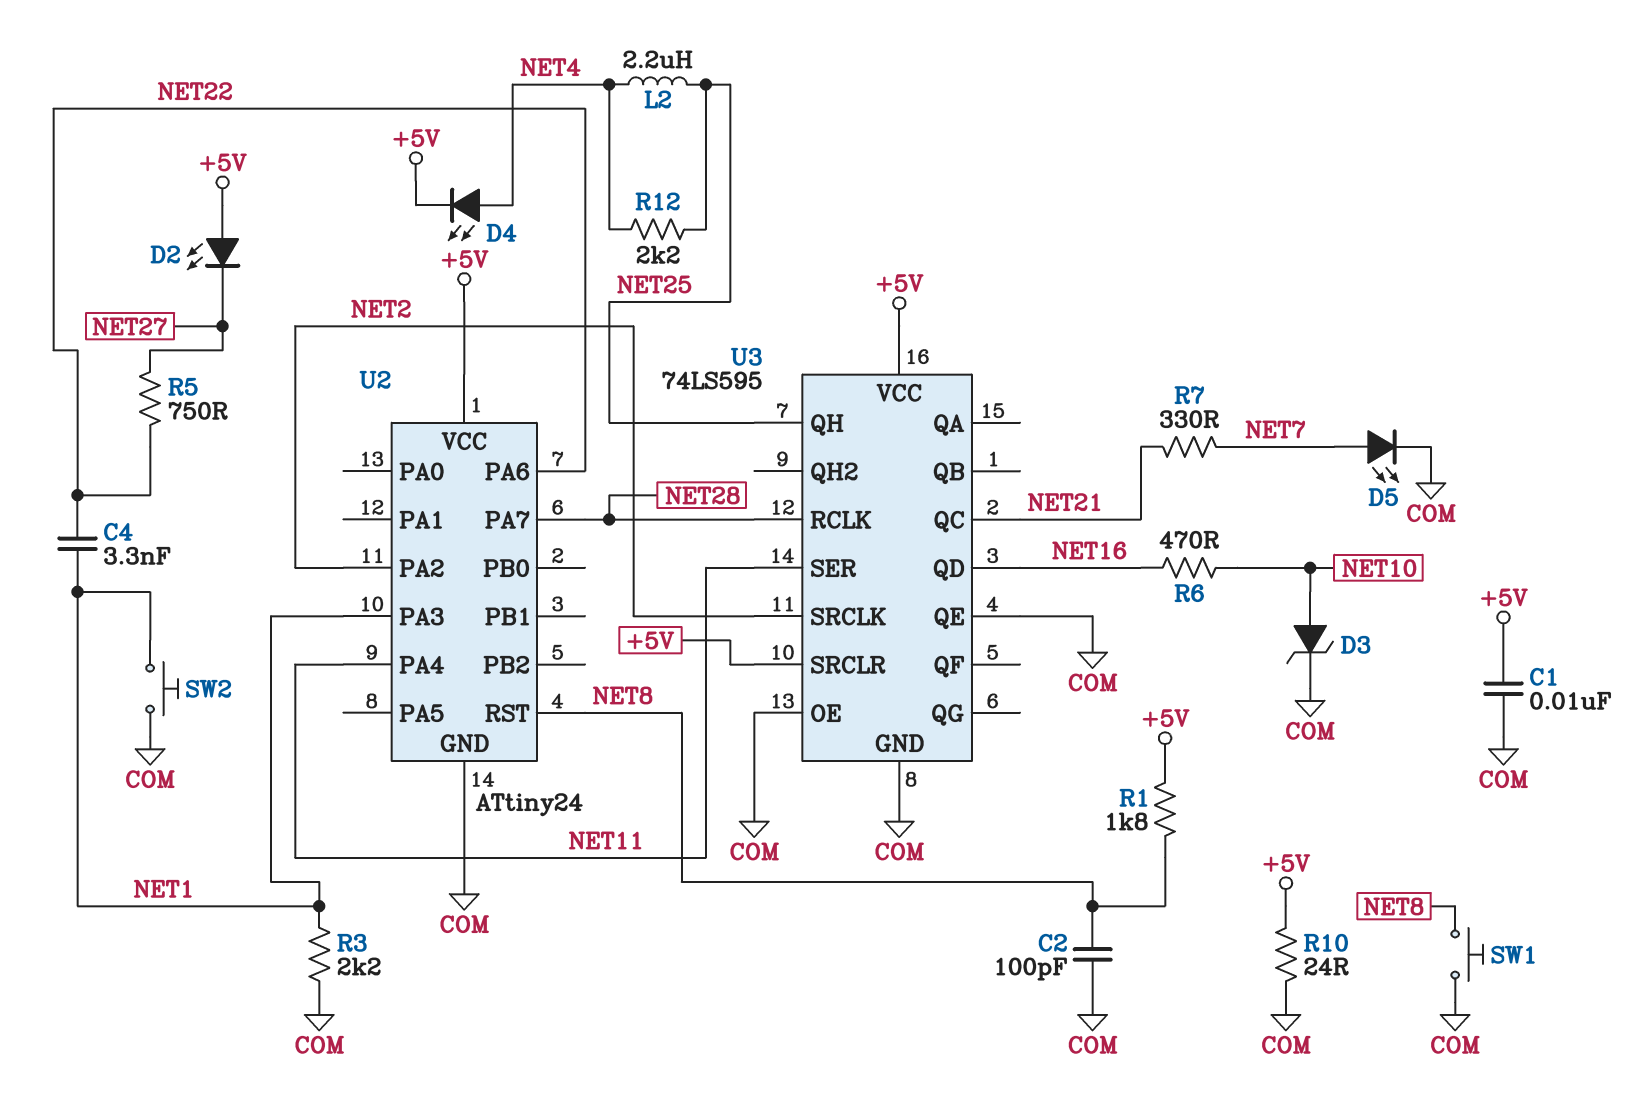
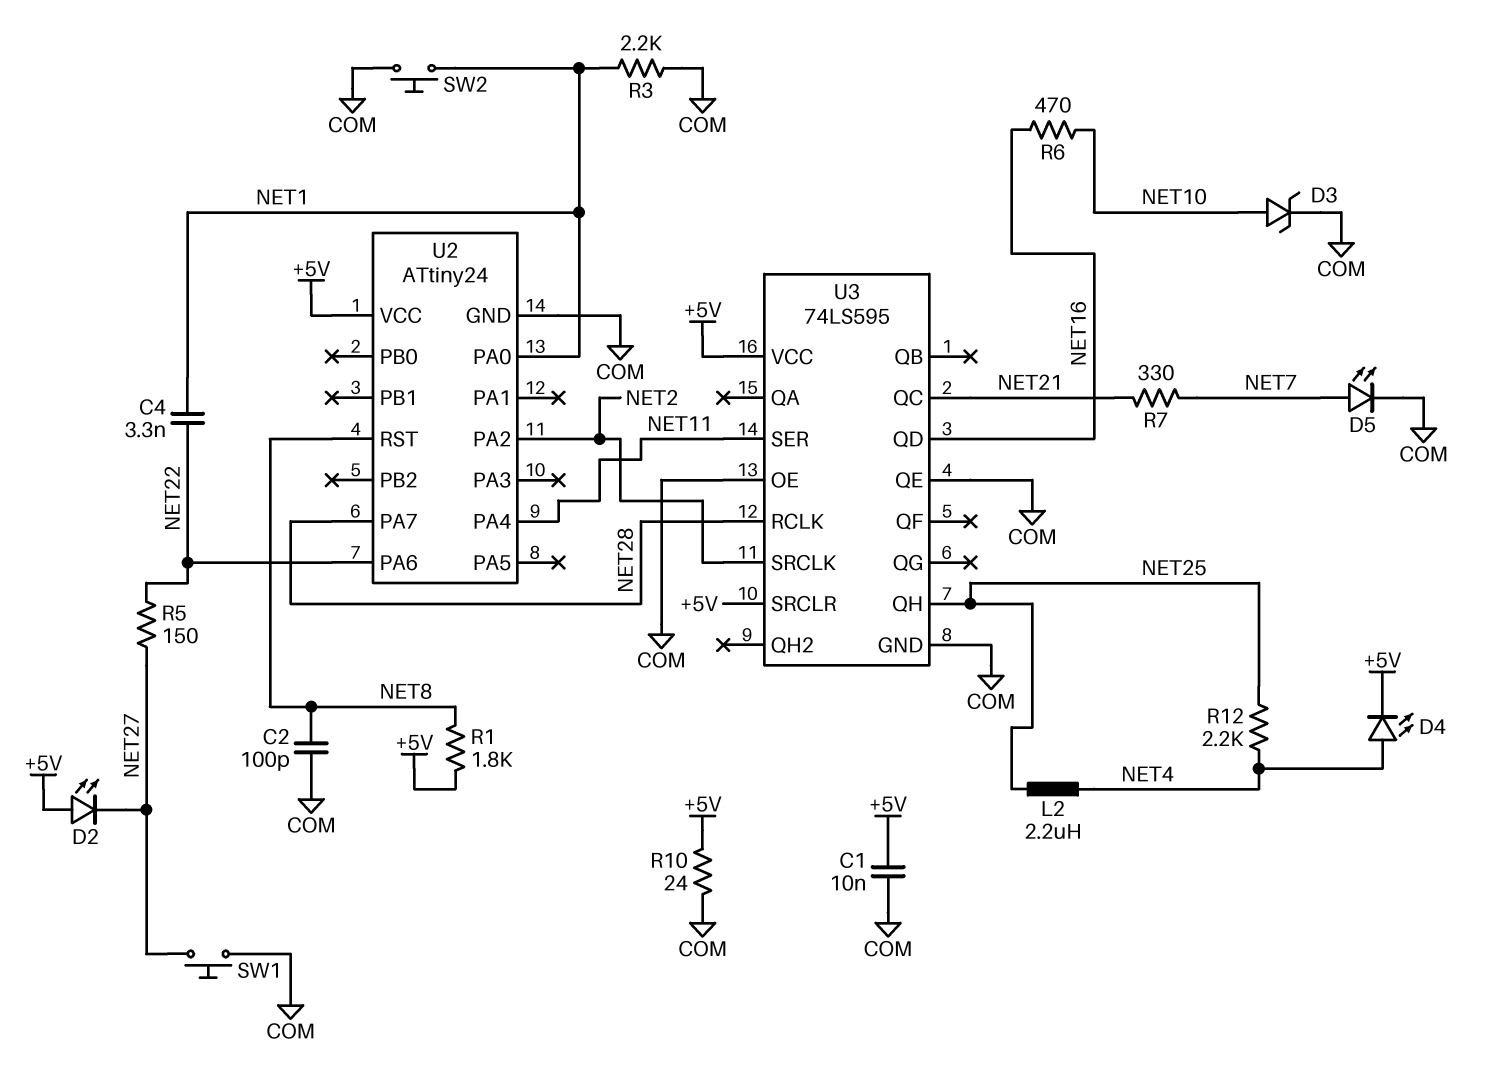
R5: 750 (NET22, NET27) -> 150 (NET22, NET27)
SW1: button (COM, NET8) -> button (COM, NET27)
U2 pin PA0: none -> NET1
U2 pin PA3: NET1 -> none

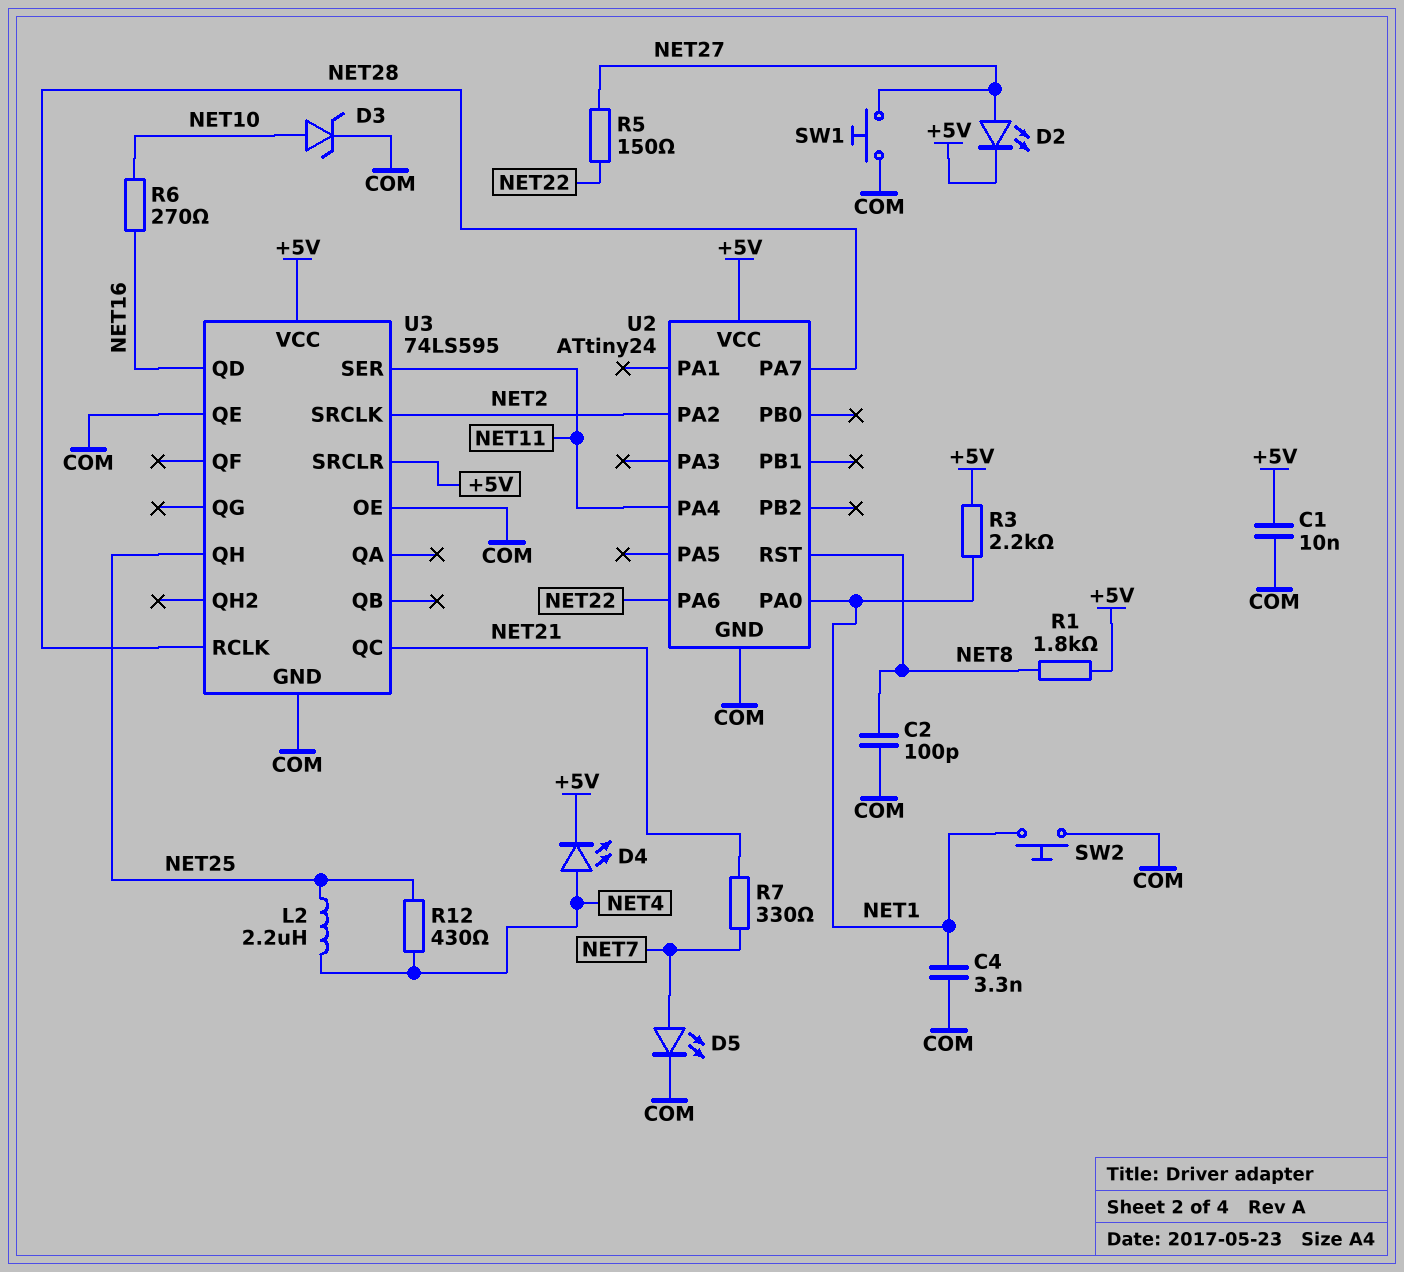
C4: 3.3nF (NET1, NET22) -> 3.3nF (COM, NET1)
D2: LED (A +5V, K NET27) -> LED (A NET27, K +5V)
R3: 2.2k (COM, NET1) -> 2.2k (+5V, NET1)
R6: 470 (NET10, NET16) -> 270 (NET10, NET16)
R10: 24 (+5V, COM) -> none
R12: 2.2k (NET4, NET25) -> 430 (NET4, NET25)

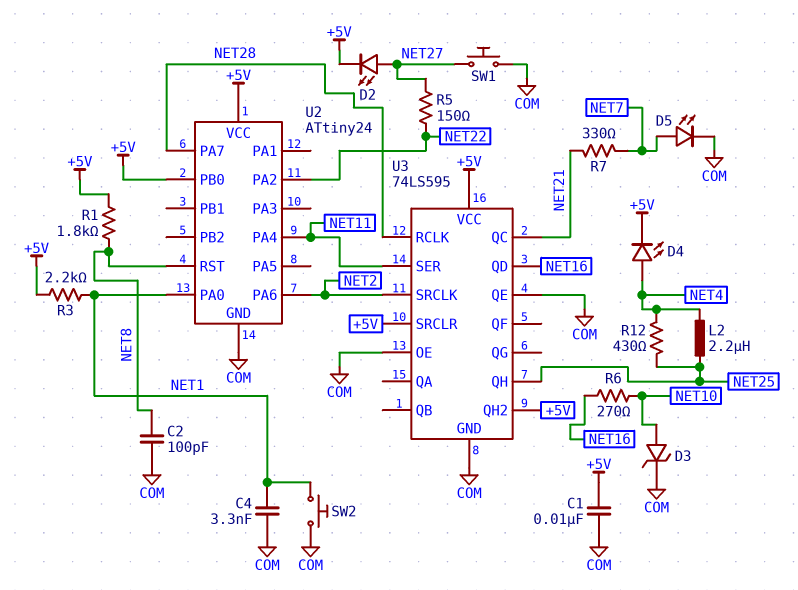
U2 pin PA2: NET2 -> NET22
U2 pin PA6: NET22 -> NET2
U2 pin PB0: none -> +5V
U3 pin QH2: none -> +5V

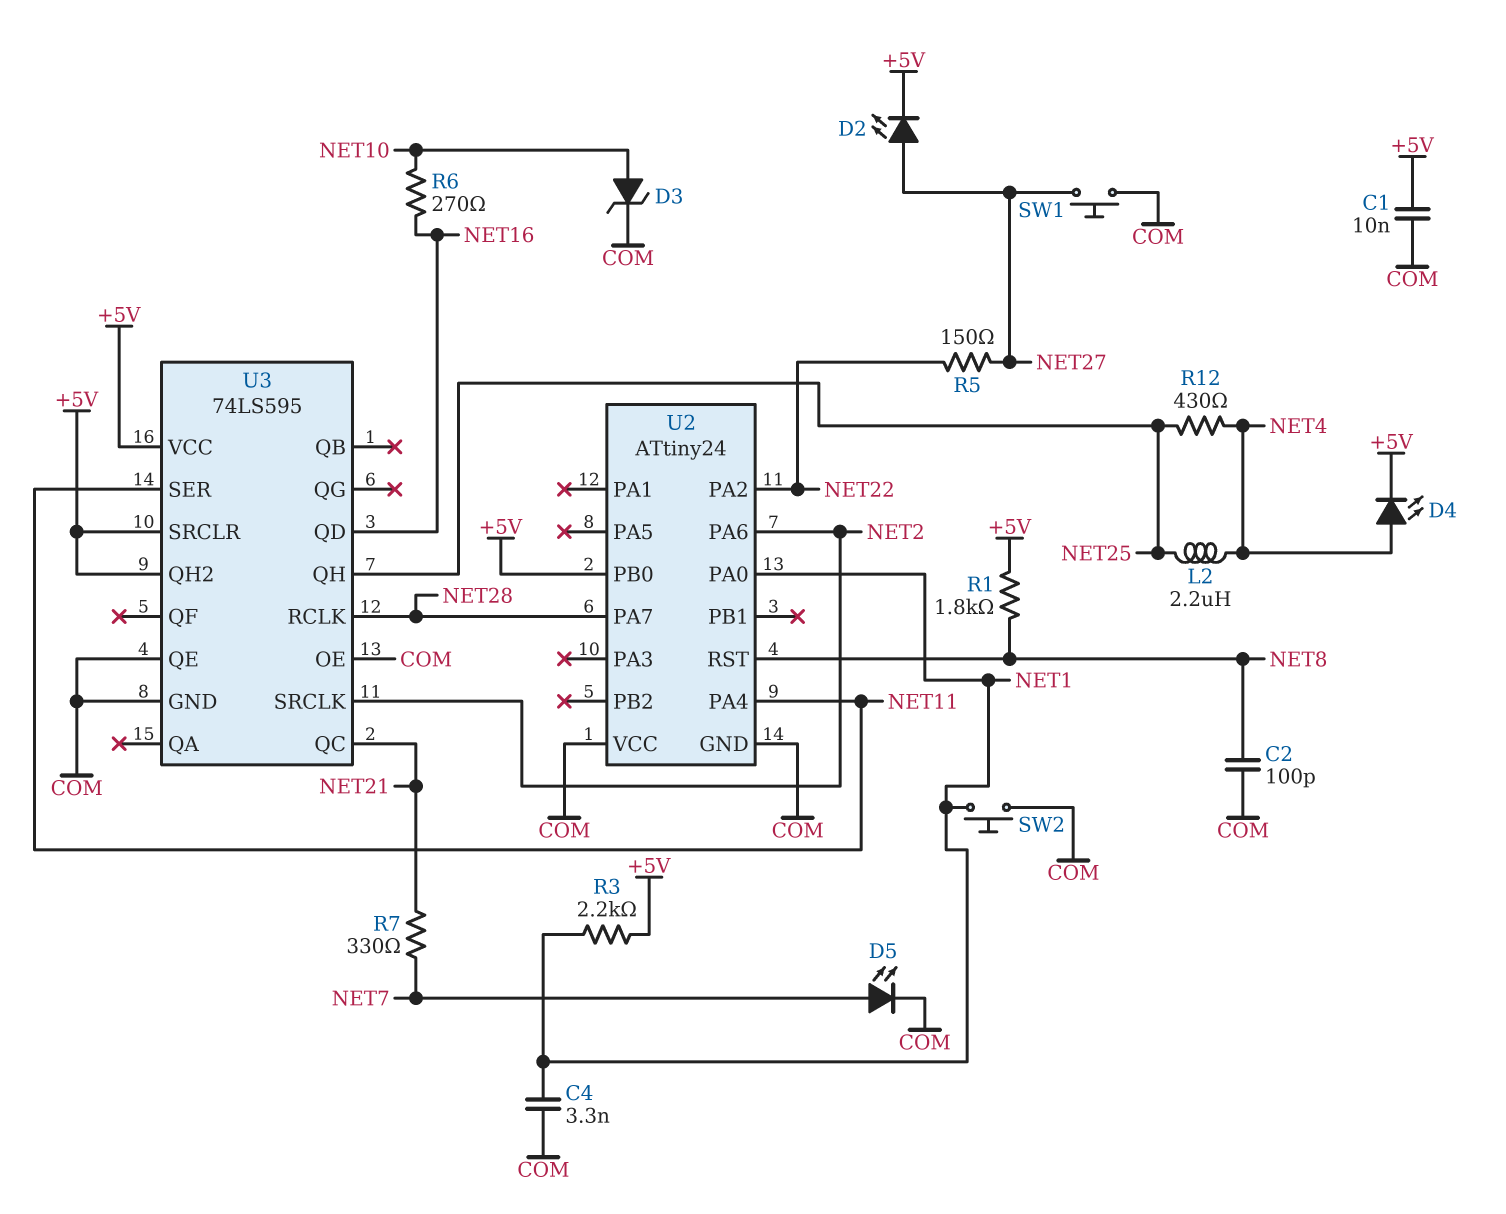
U2 pin VCC: +5V -> COM

